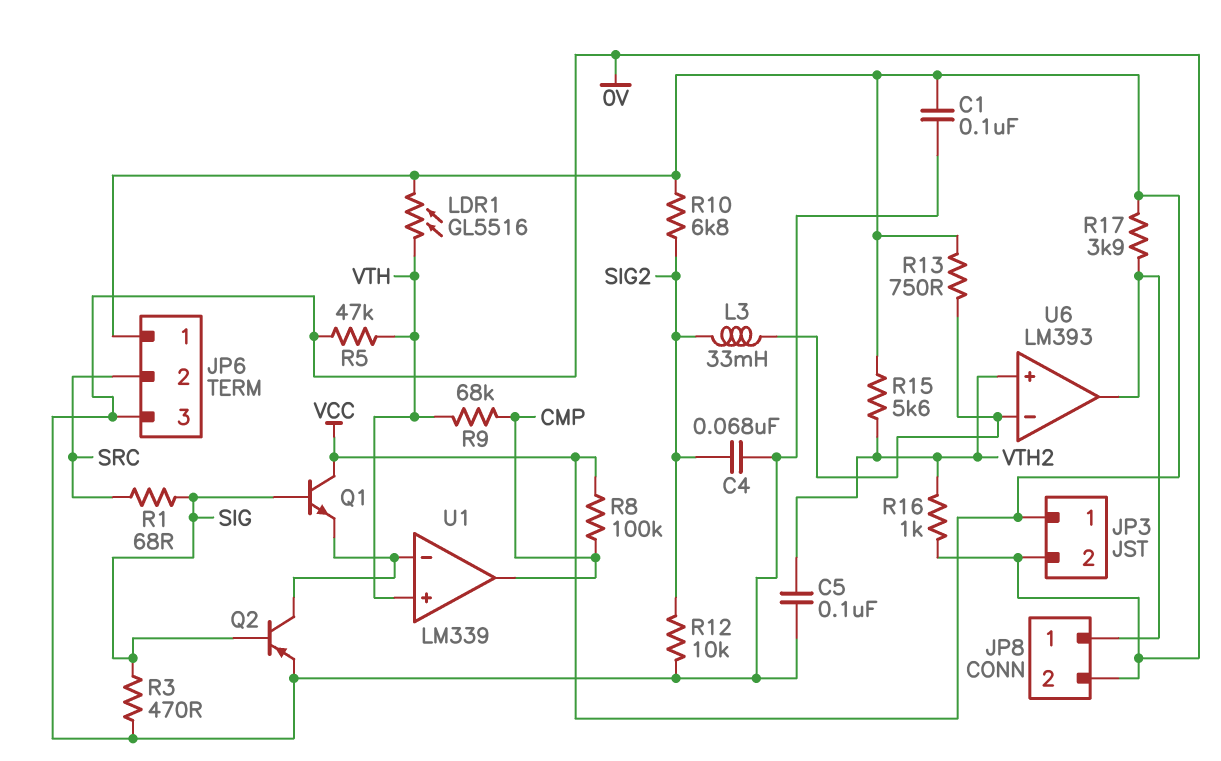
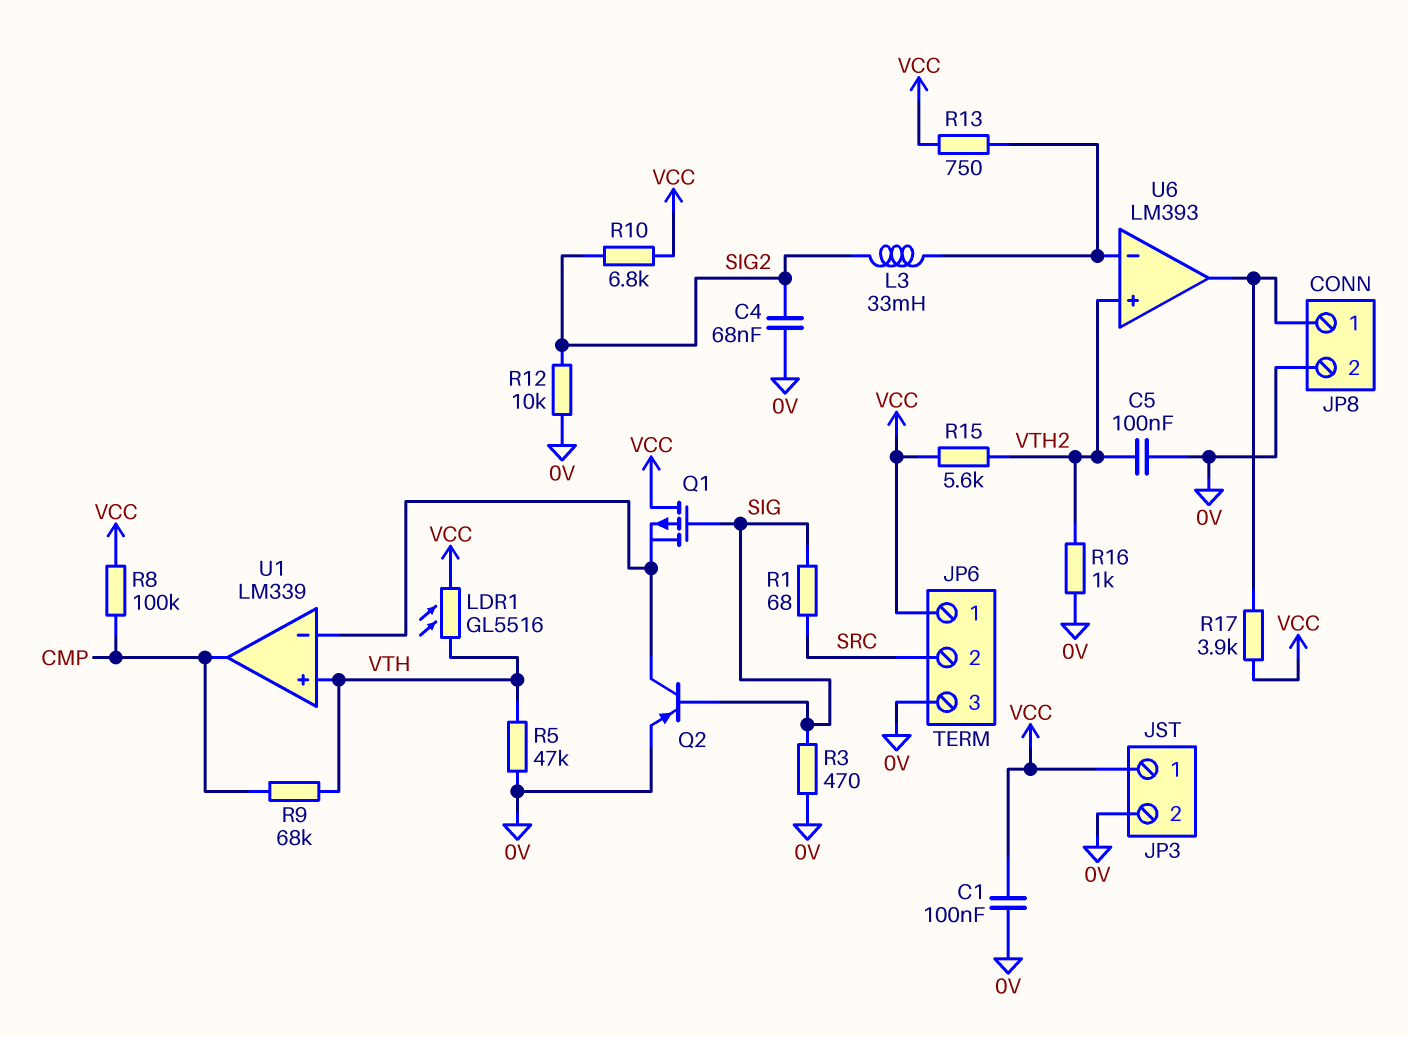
Q1: NPN (B SIG, C VCC, E U1/in-) -> PMOS (G SIG, D VCC, S U1/in-)

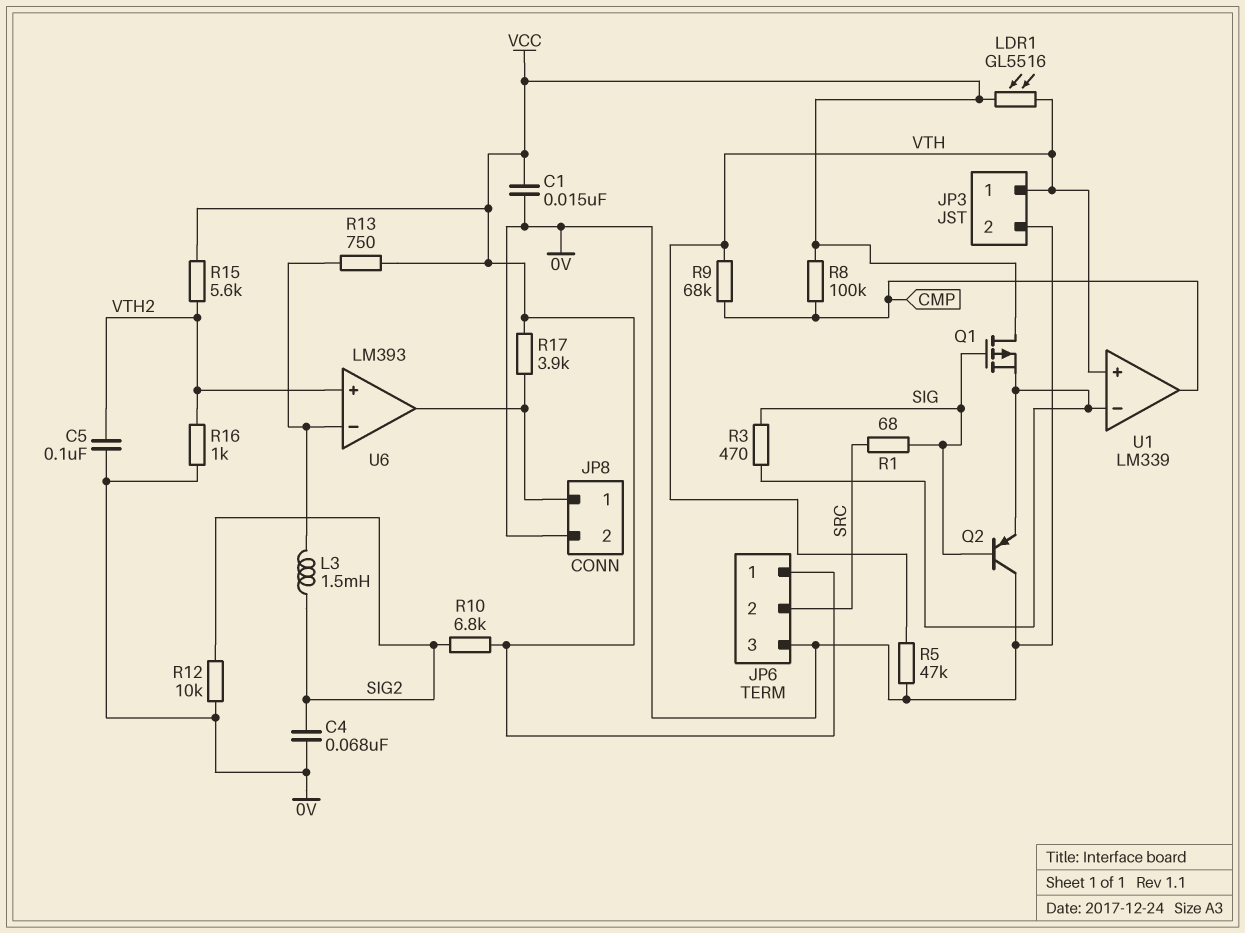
C1: 100nF (0V, VCC) -> 15nF (0V, VCC)
JP3 pin 1: VCC -> VTH
L3: 33mH (SIG2, U6/in-) -> 1.5mH (SIG2, U6/in-)
Q2: PNP (B SIG, C U1/in-, E 0V) -> PNP (B SIG, C 0V, E U1/in-)
R3: 470 (0V, SIG) -> 470 (SIG, U1/in-)

